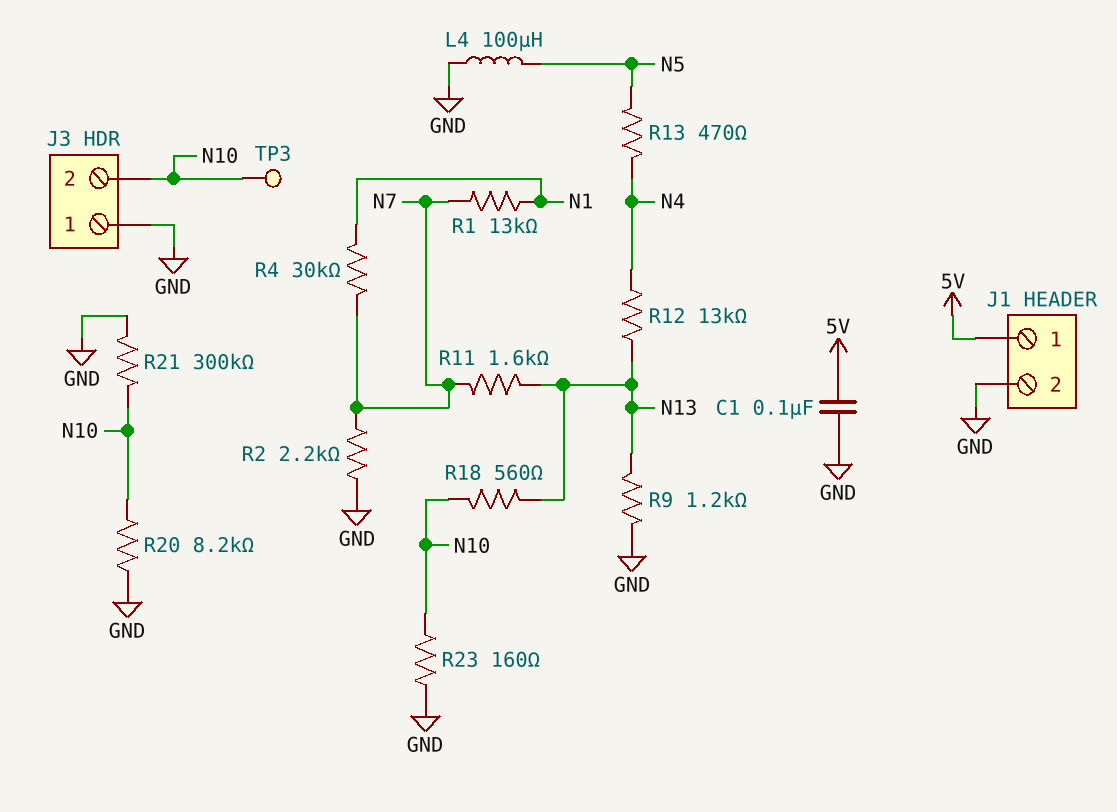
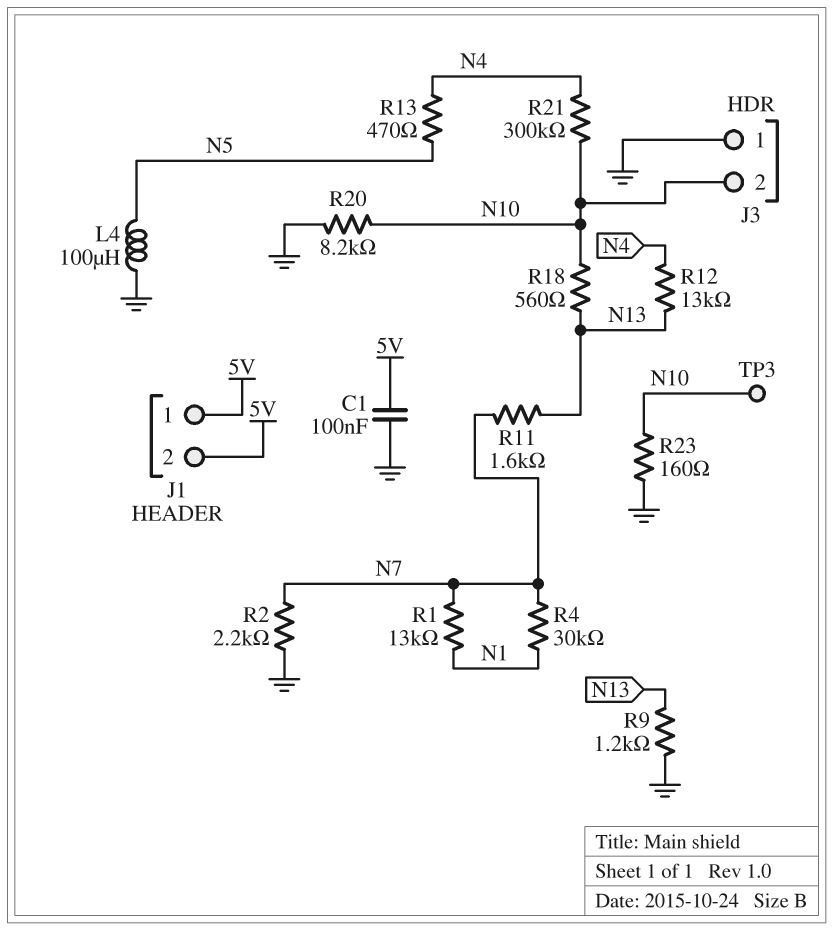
J1 pin 2: GND -> 5V
R21: 300k (GND, N10) -> 300k (N4, N10)

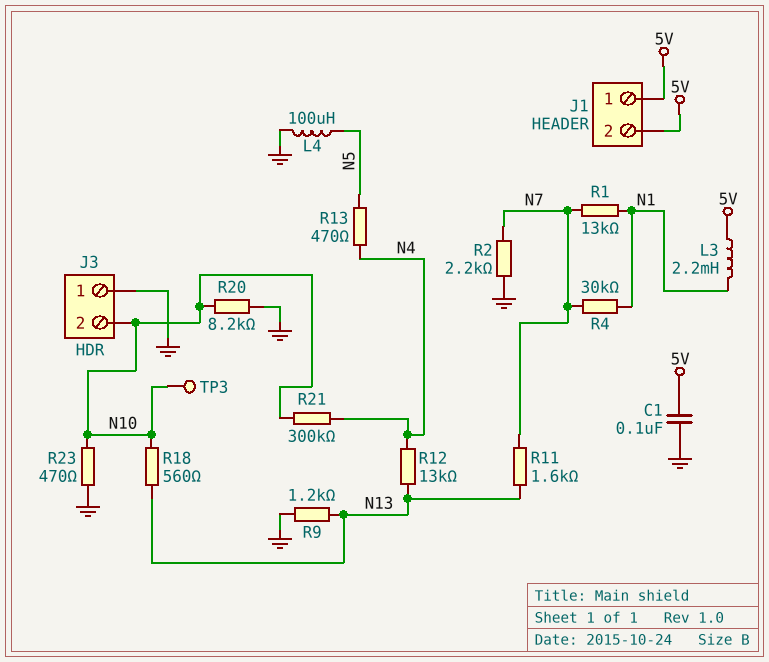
L3: none -> 2.2mH (5V, N1)
R23: 160 (GND, N10) -> 470 (GND, N10)

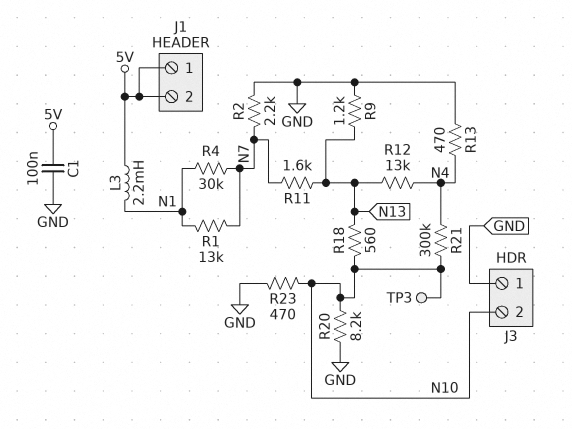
L4: 100uH (GND, N5) -> none
R13: 470 (N4, N5) -> 470 (GND, N4)

